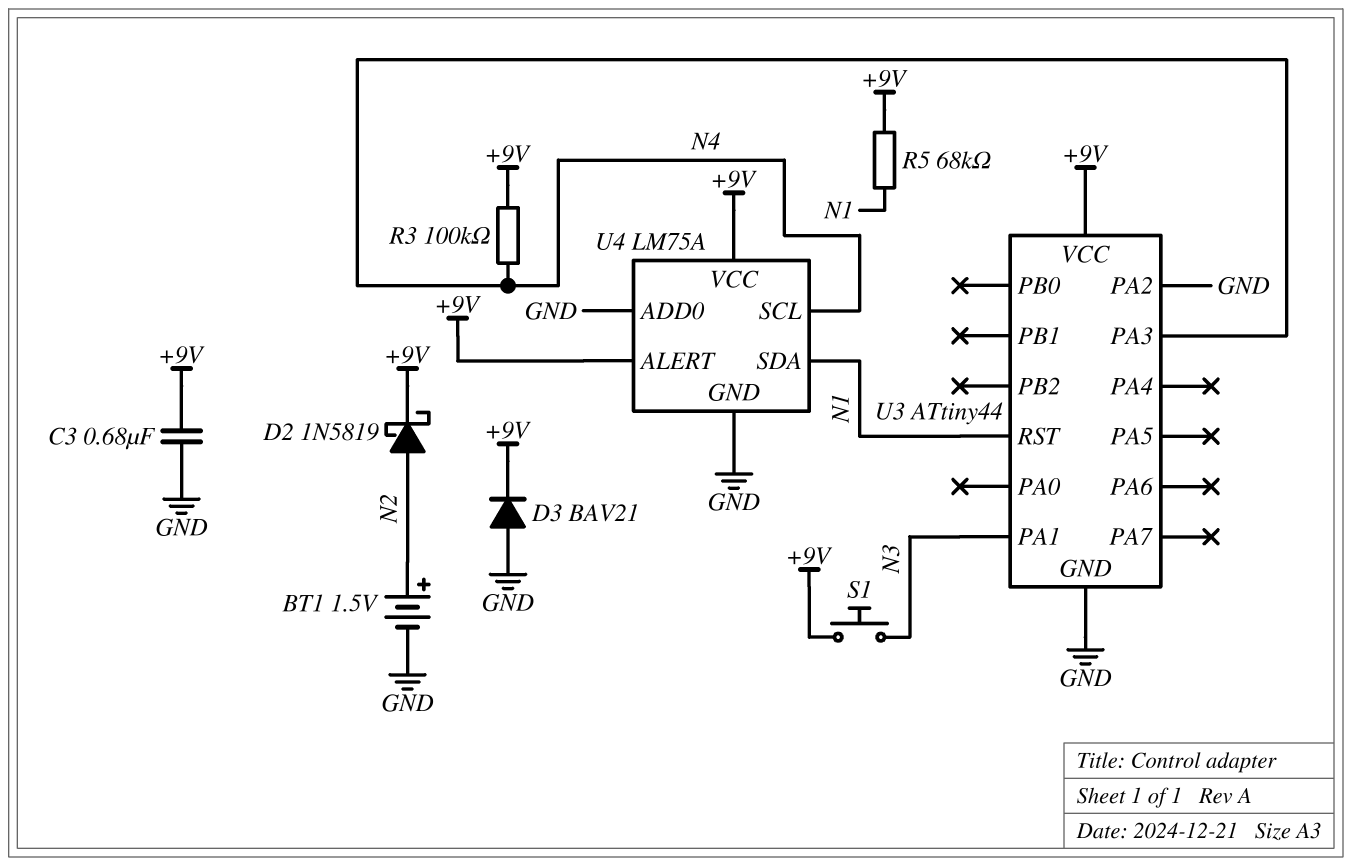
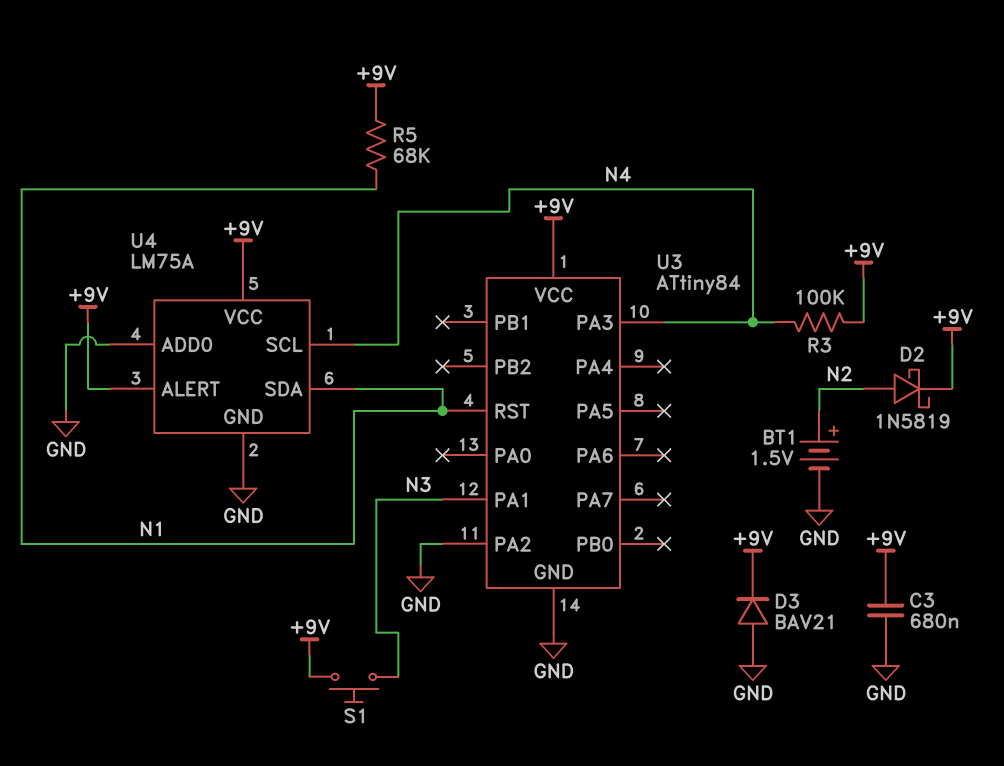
U3: ATtiny44 -> ATtiny84

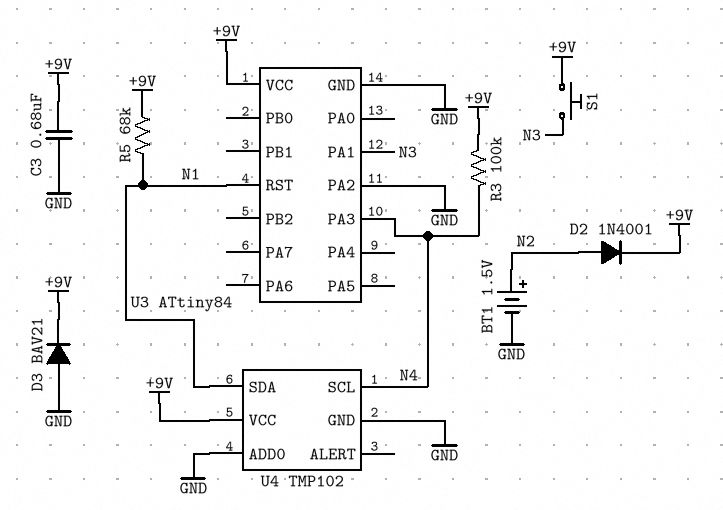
D2: schottky 1N5819 (A N2, K +9V) -> diode 1N4001 (A N2, K +9V)
U4: LM75A -> TMP102
U4 pin ALERT: +9V -> none

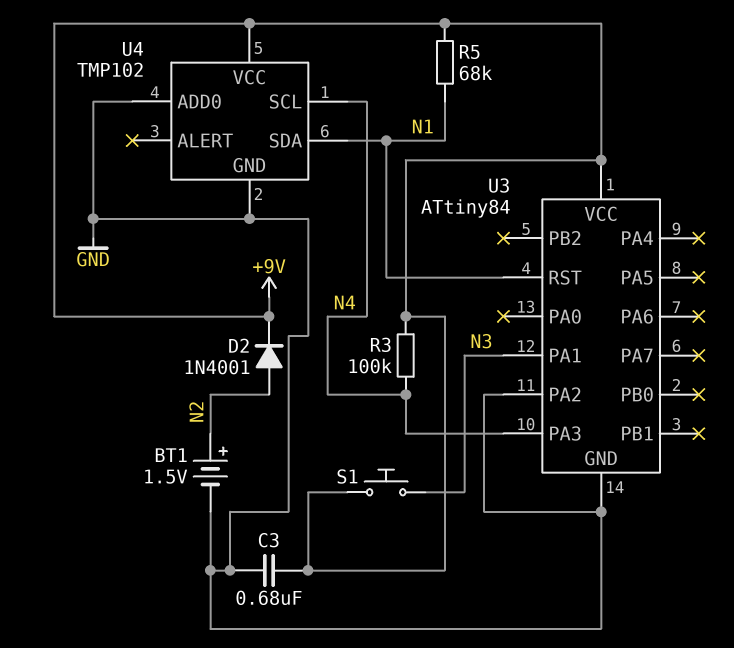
D3: diode BAV21 (A GND, K +9V) -> none

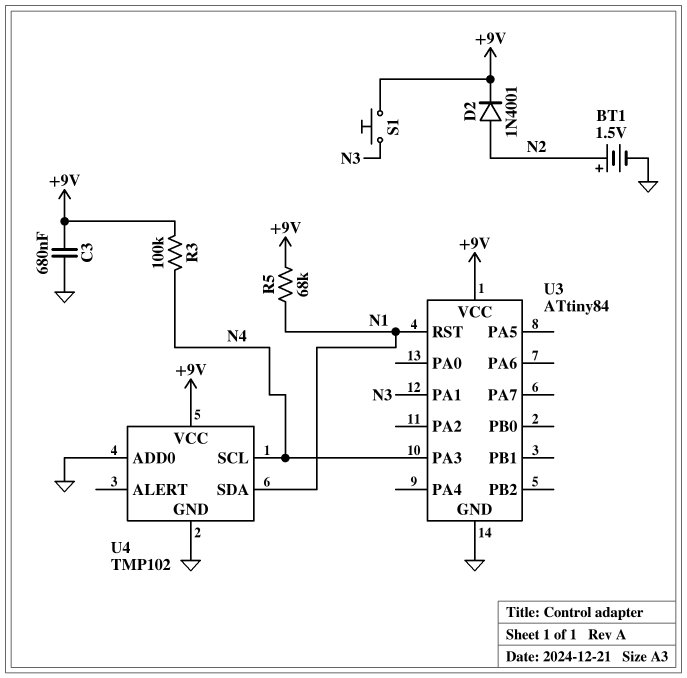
U3 pin PA2: GND -> none

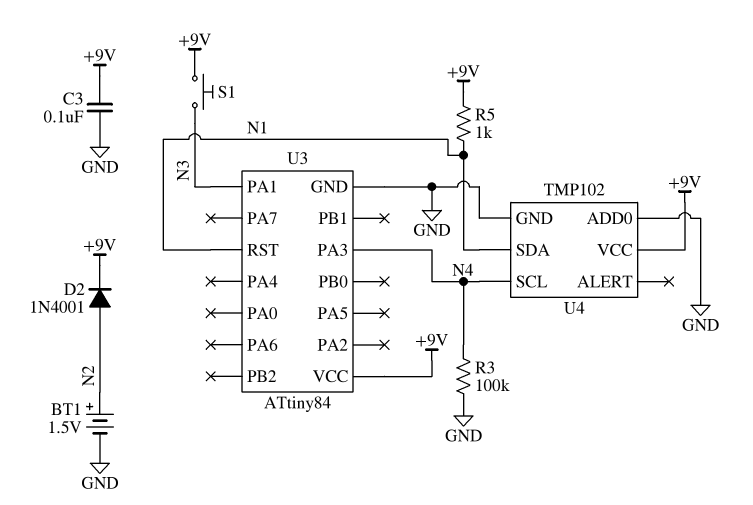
C3: 680nF (+9V, GND) -> 100nF (+9V, GND)
R3: 100k (+9V, N4) -> 100k (GND, N4)
R5: 68k (+9V, N1) -> 1k (+9V, N1)

